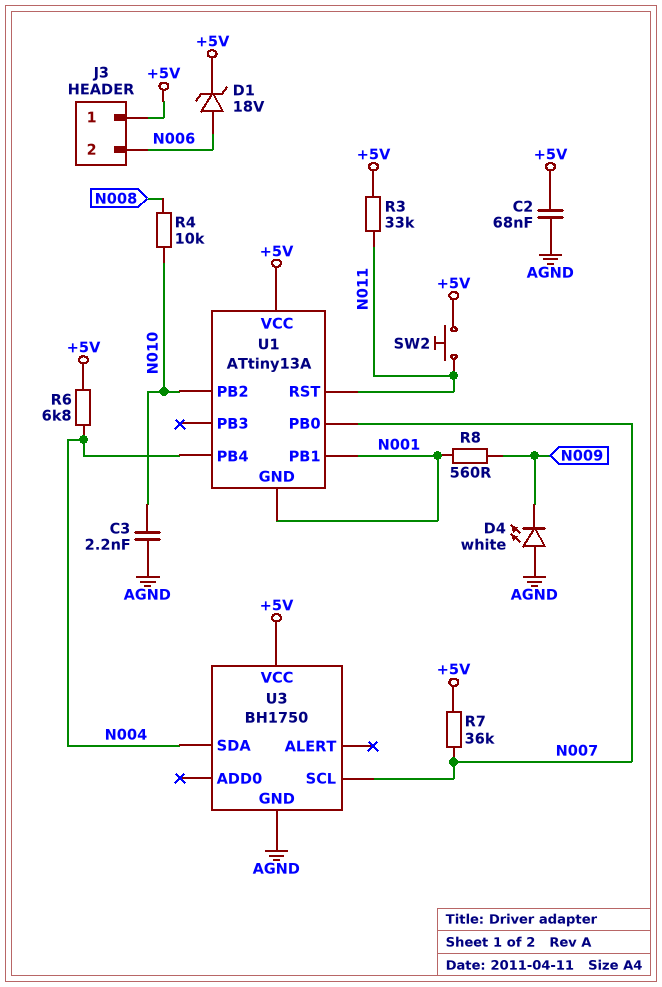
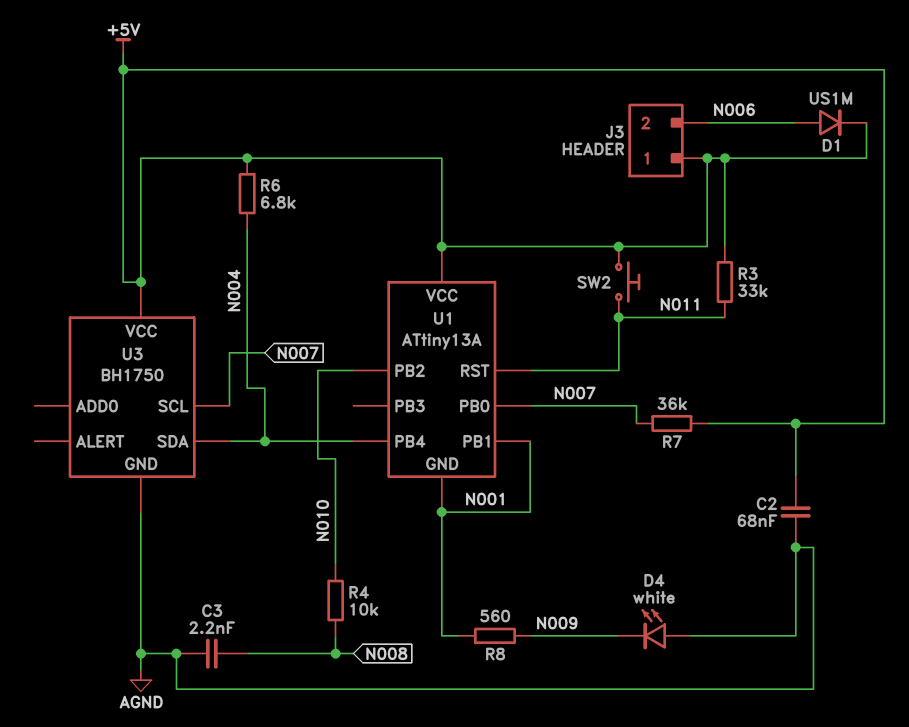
C3: 2.2nF (AGND, N010) -> 2.2nF (AGND, N008)
D1: zener 18V (A N006, K +5V) -> diode US1M (A N006, K +5V)

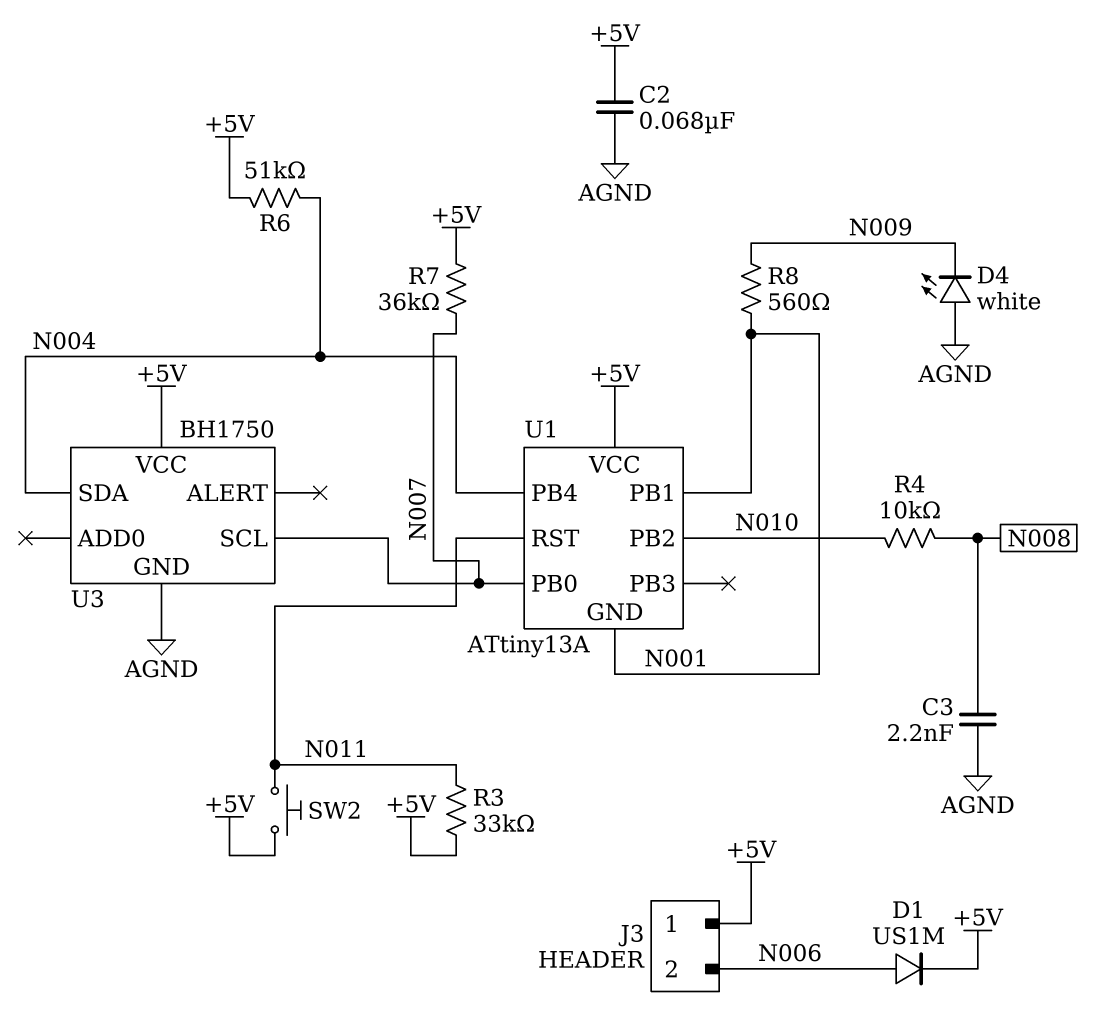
R6: 6.8k (+5V, N004) -> 51k (+5V, N004)

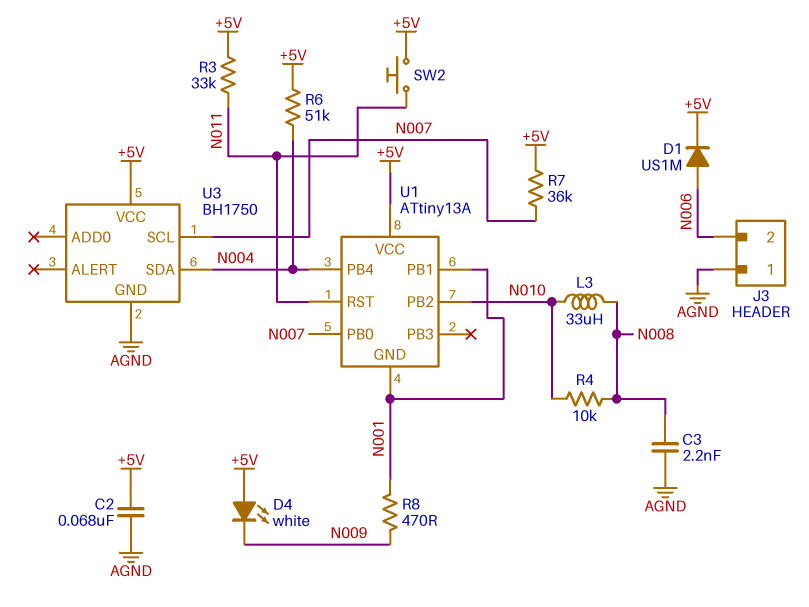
D4: LED white (A AGND, K N009) -> LED white (A +5V, K N009)
J3 pin 1: +5V -> AGND
L3: none -> 33uH (N008, N010)
R8: 560 (N001, N009) -> 470 (N001, N009)

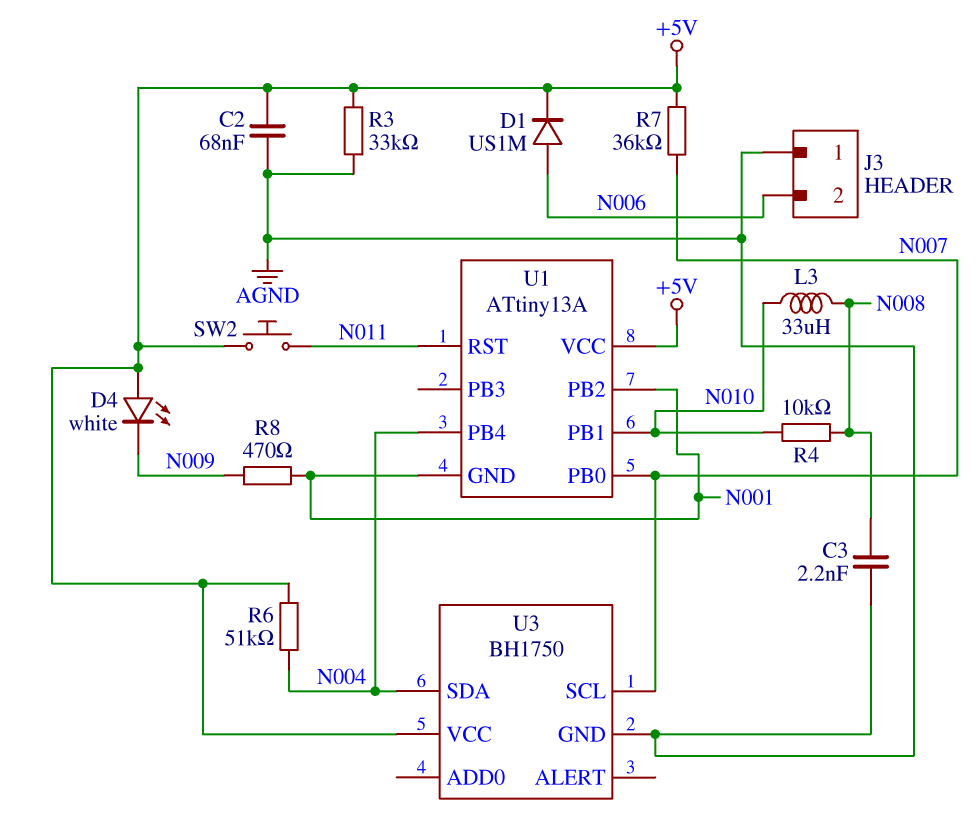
R3: 33k (+5V, N011) -> 33k (+5V, AGND)
U1 pin PB1: N001 -> N010
U1 pin PB2: N010 -> N001

